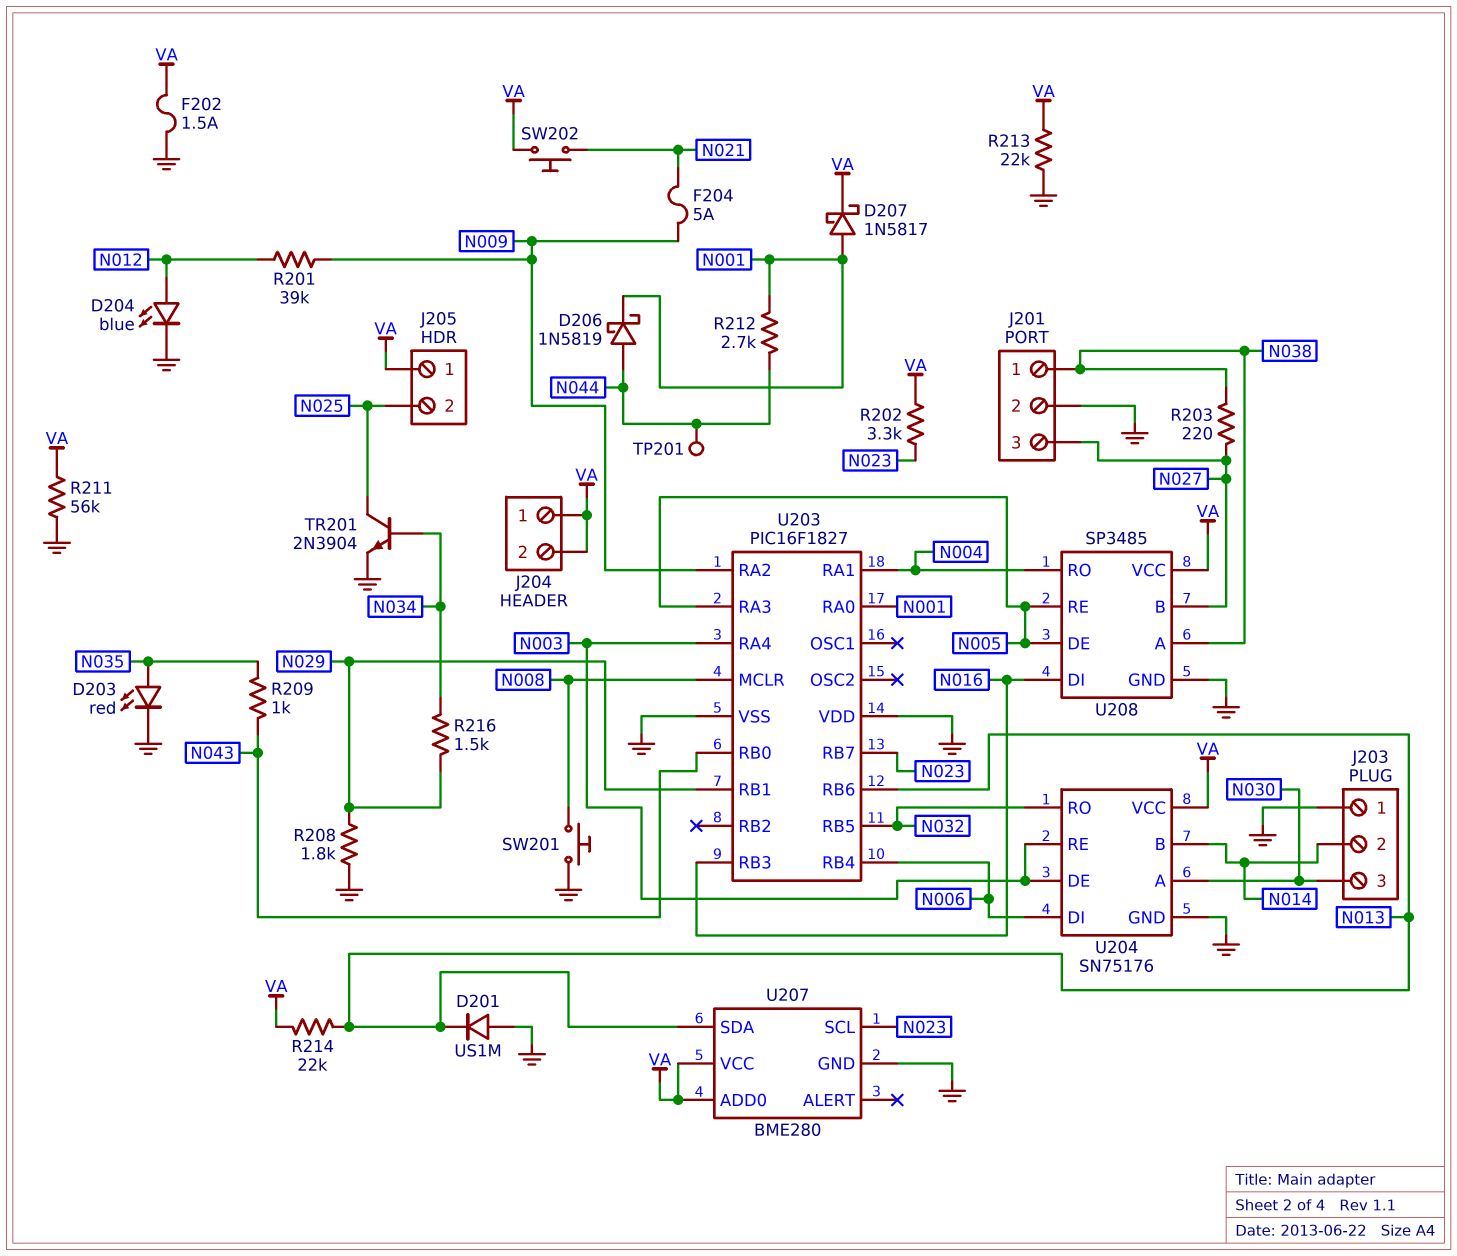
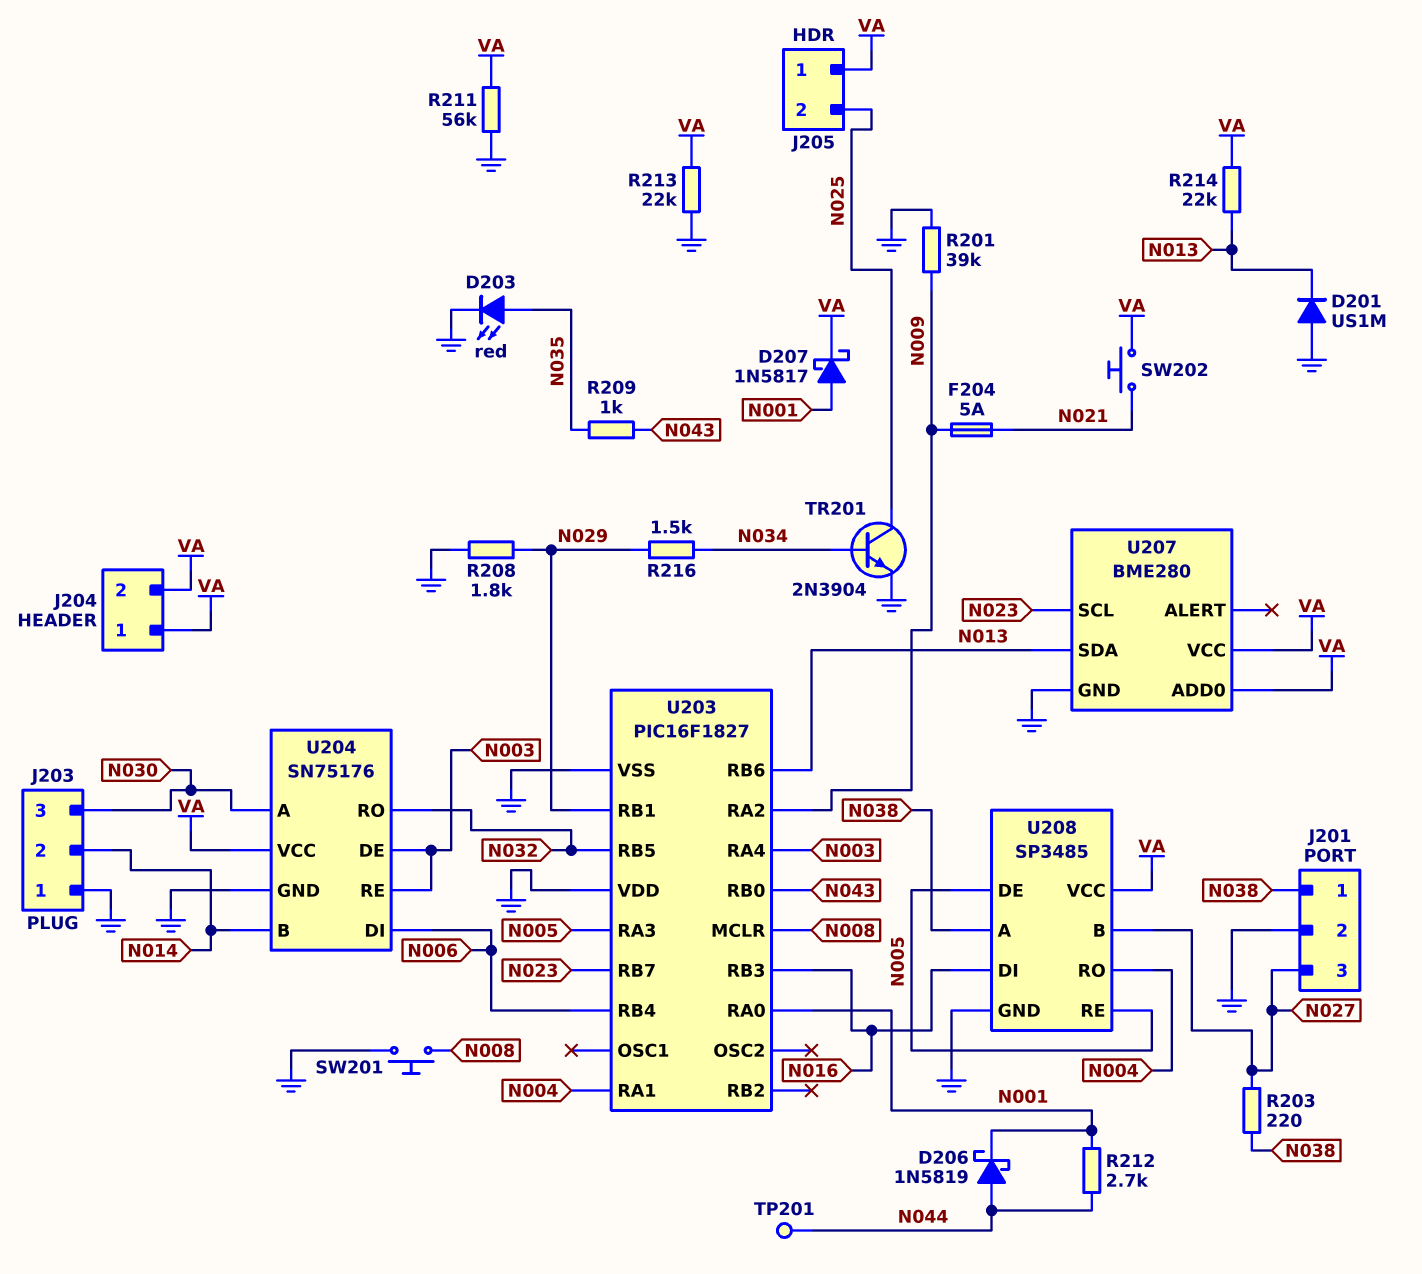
D204: LED blue (A N012, K GND) -> none
F202: 1.5A (GND, VA) -> none
R201: 39k (N009, N012) -> 39k (GND, N009)
R202: 3.3k (N023, VA) -> none

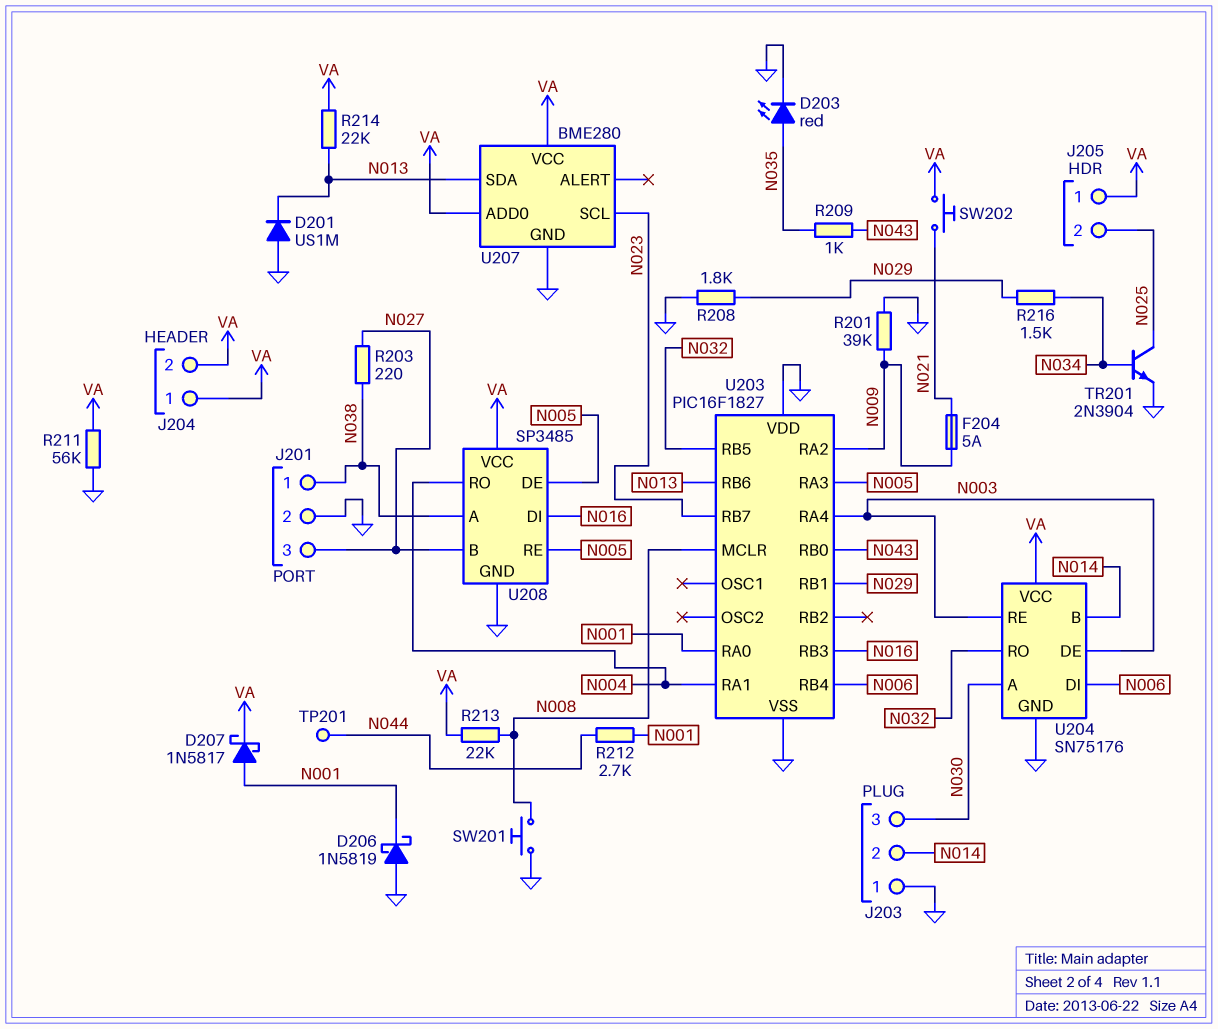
D206: schottky 1N5819 (A N044, K N001) -> schottky 1N5819 (A GND, K N001)
R213: 22k (GND, VA) -> 22k (N008, VA)

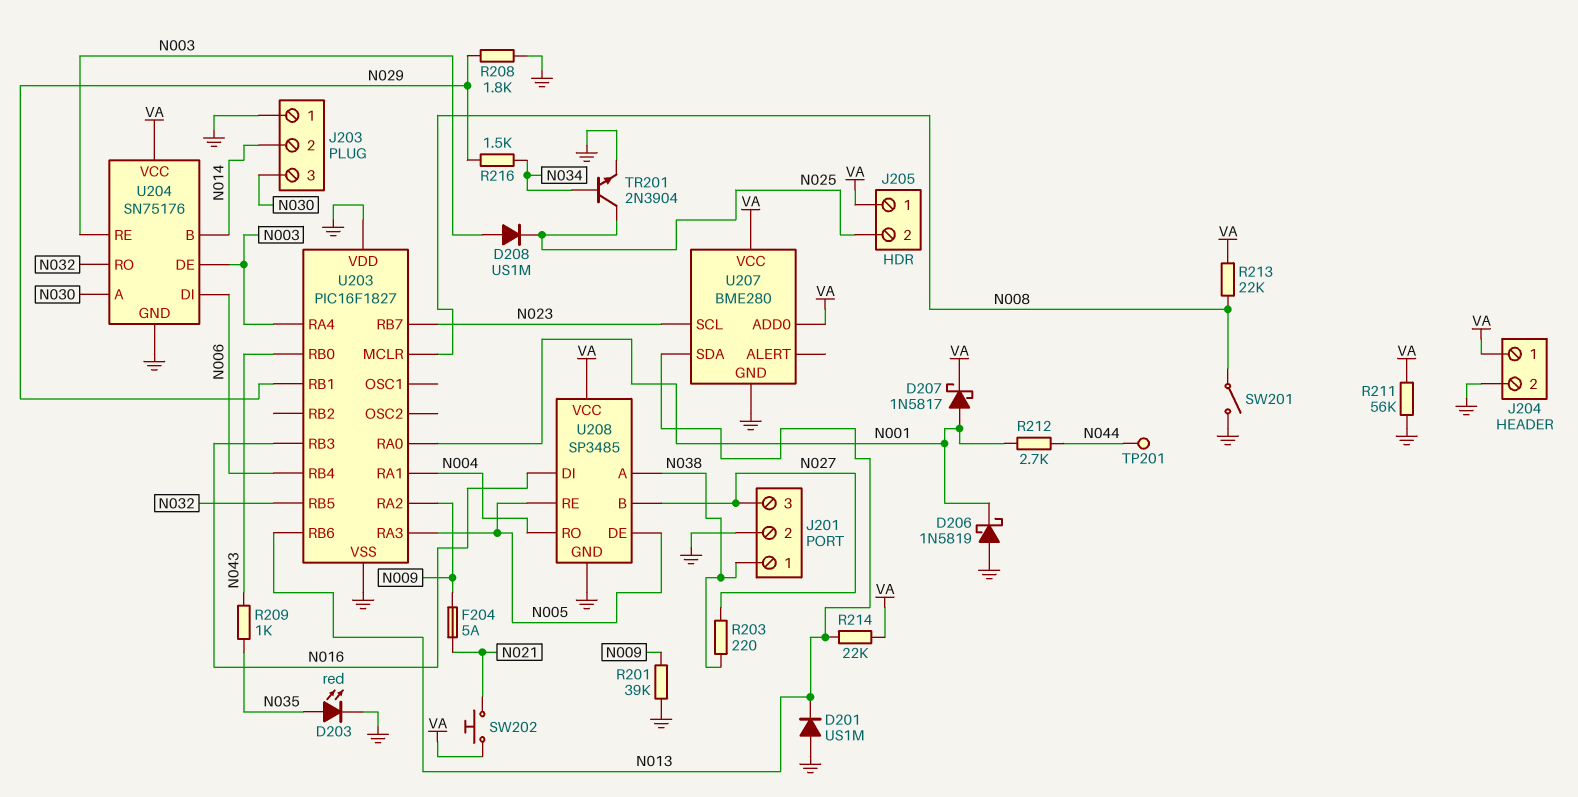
D208: none -> diode US1M (A N003, K N025)
J204 pin 2: VA -> GND
SW201: button (GND, N008) -> switch (GND, N008)

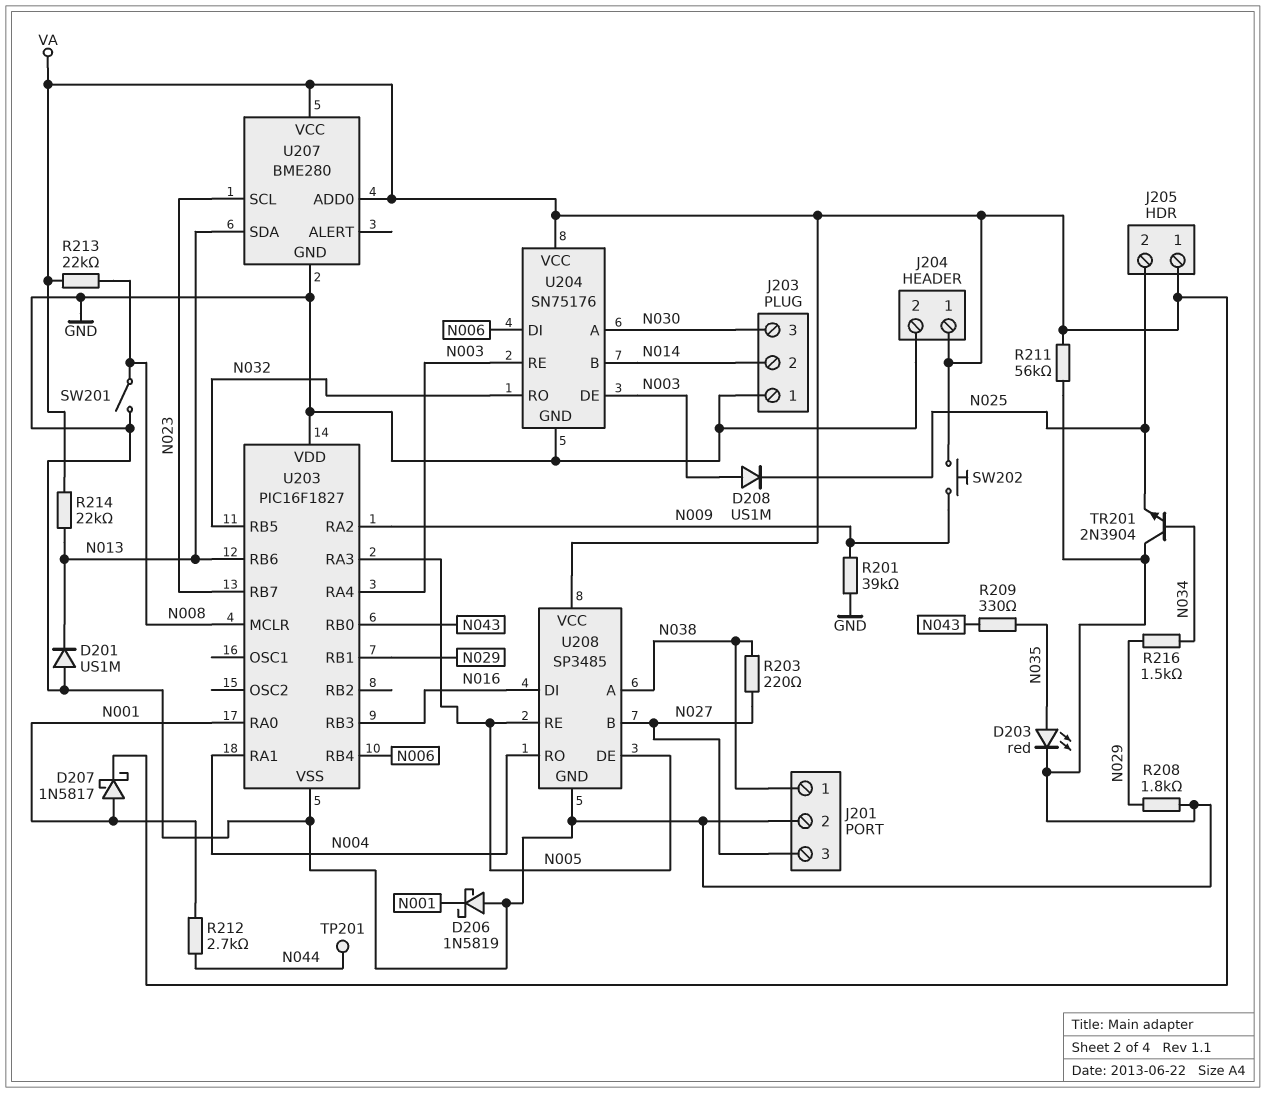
F204: 5A (N009, N021) -> none
R209: 1k (N035, N043) -> 330 (N035, N043)
SW202: button (N021, VA) -> button (N009, VA)
TR201: NPN 2N3904 (B N034, C N025, E GND) -> NPN 2N3904 (B N034, C GND, E N025)

